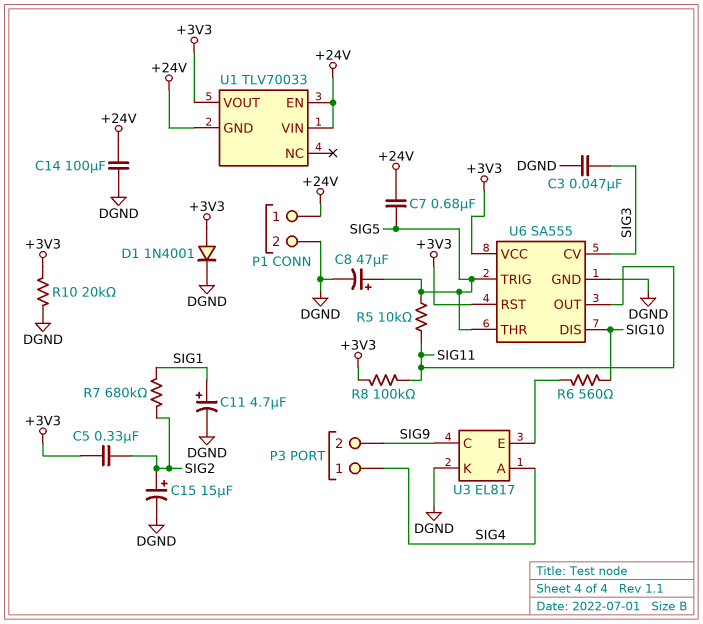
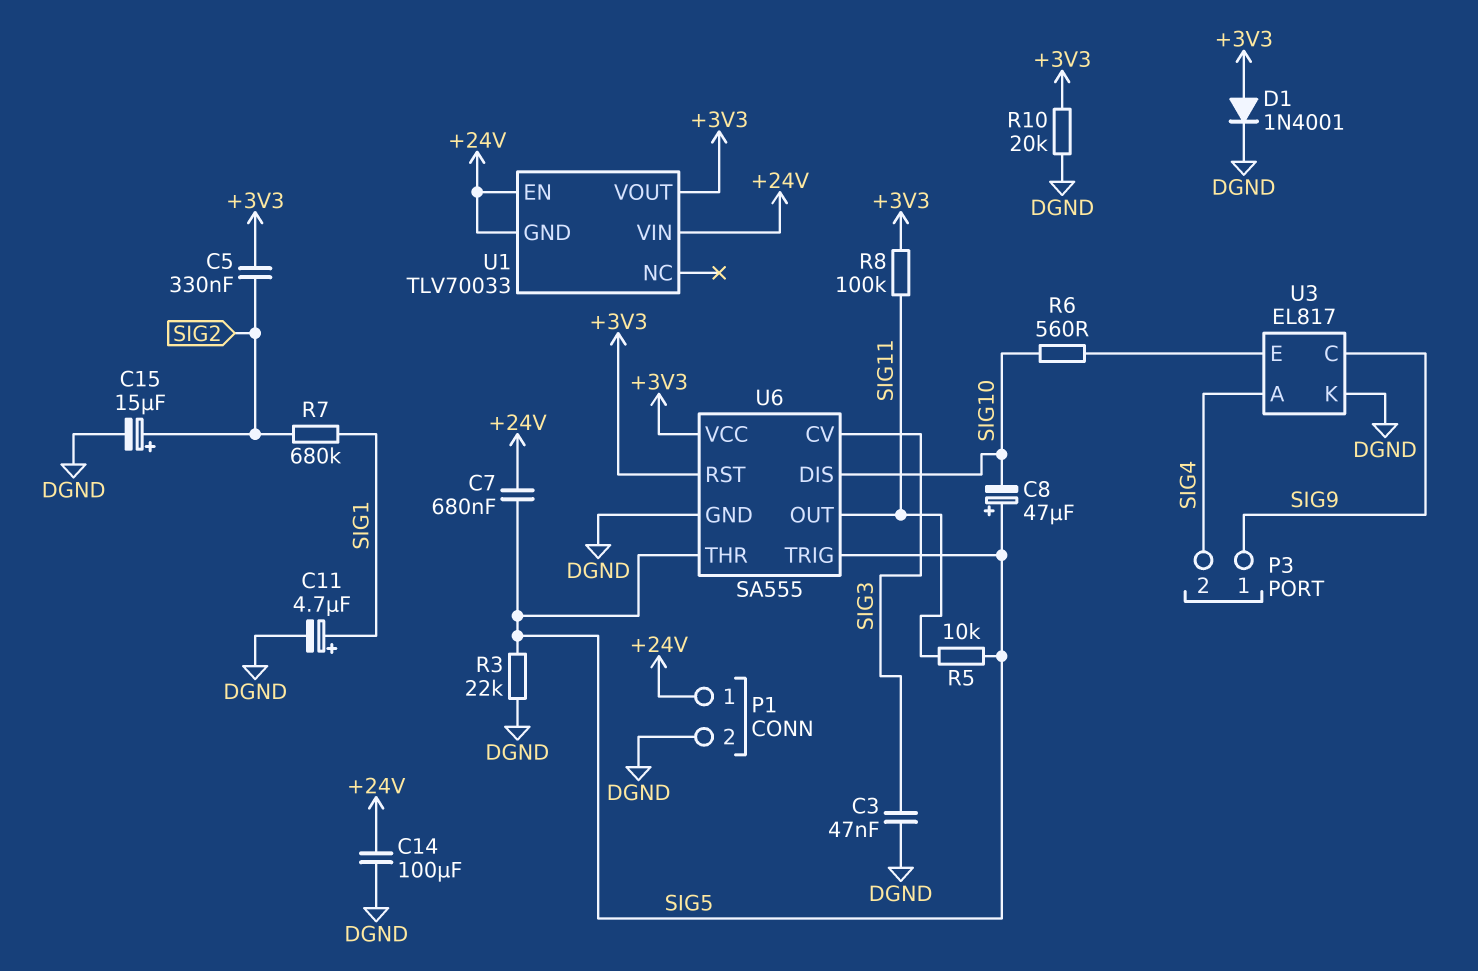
C8: 47uF (plus SIG5, minus DGND) -> 47uF (plus SIG5, minus SIG10)
P3 pin 1: SIG4 -> SIG9
P3 pin 2: SIG9 -> SIG4
R3: none -> 22k (DGND, SIG5)

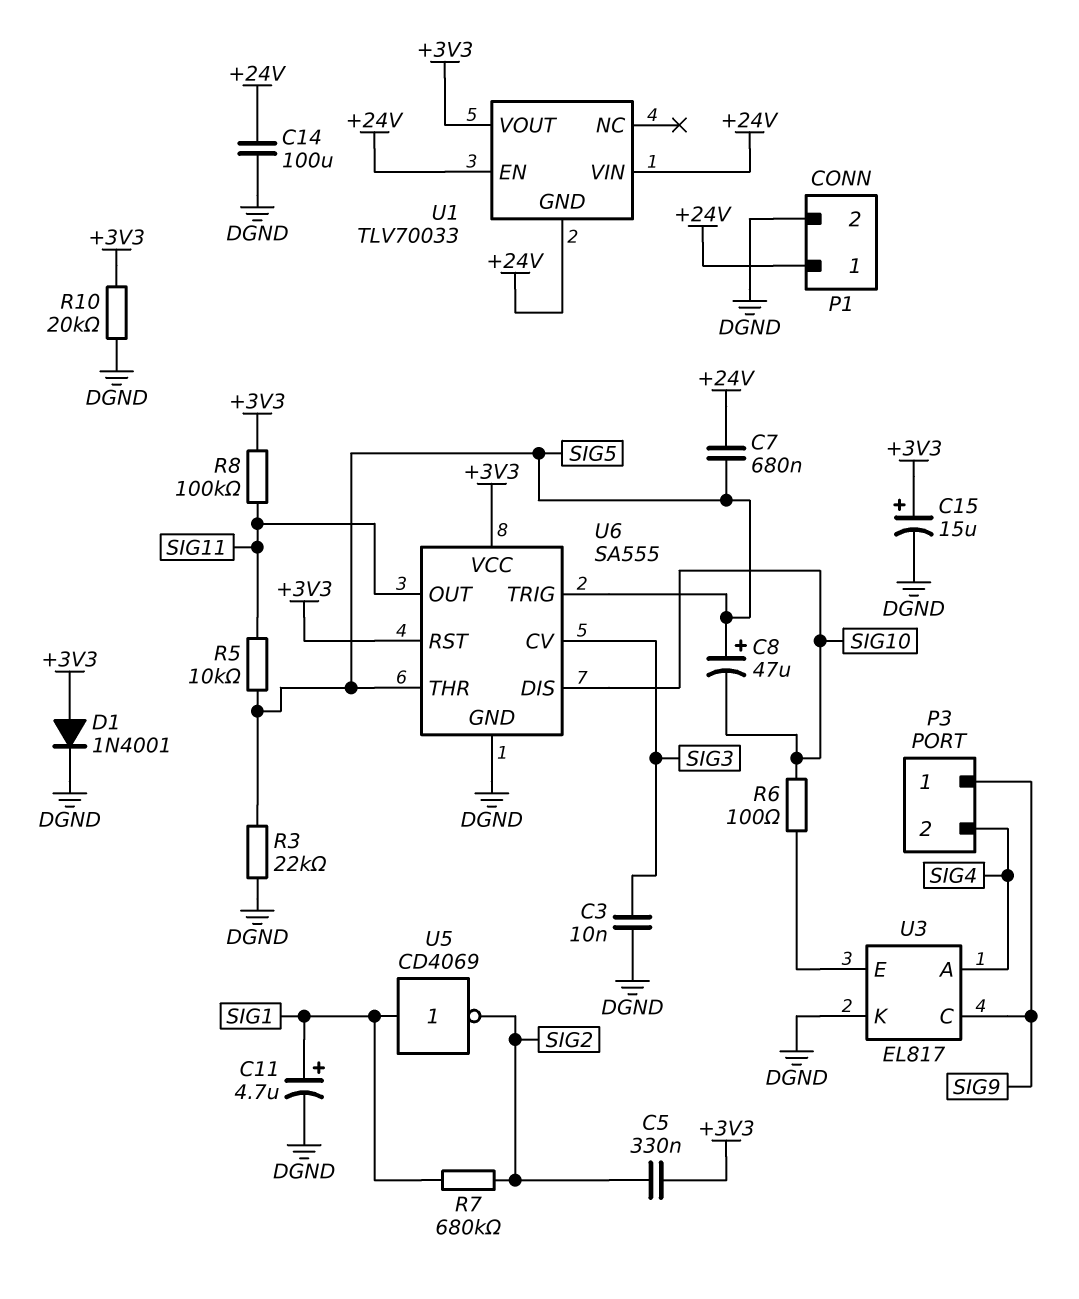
C3: 47nF (DGND, SIG3) -> 10nF (DGND, SIG3)
C15: 15uF (plus SIG2, minus DGND) -> 15uF (plus +3V3, minus DGND)
R6: 560 (SIG10, U3/E) -> 100 (SIG10, U3/E)
U5: none -> NOT CD4069 (in SIG1, out SIG2)

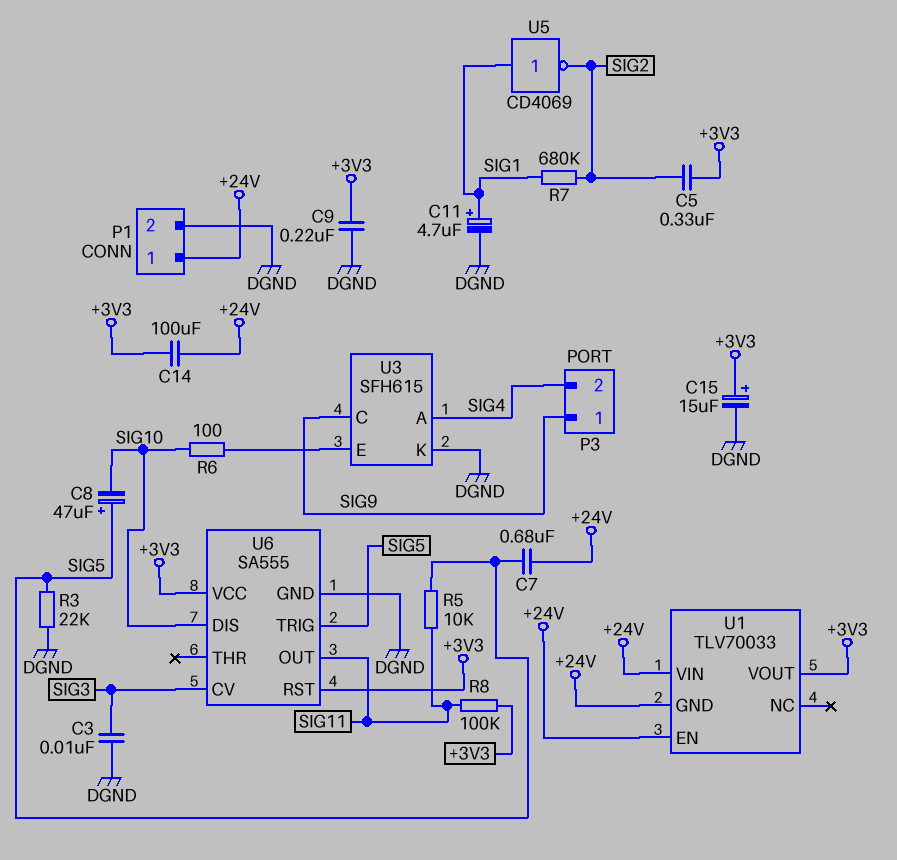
C9: none -> 220nF (+3V3, DGND)
C14: 100uF (+24V, DGND) -> 100uF (+3V3, +24V)
D1: diode 1N4001 (A +3V3, K DGND) -> none
R10: 20k (+3V3, DGND) -> none
U3: EL817 -> SFH615
U6 pin THR: SIG5 -> none

